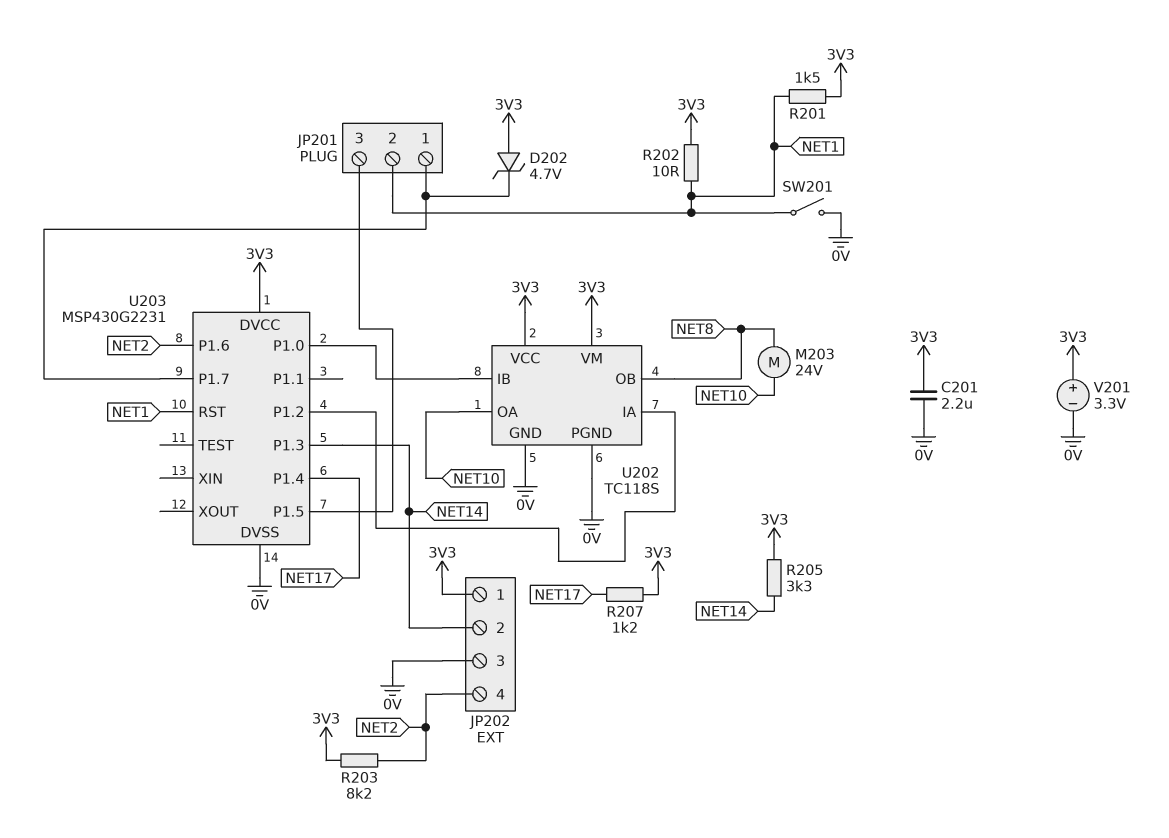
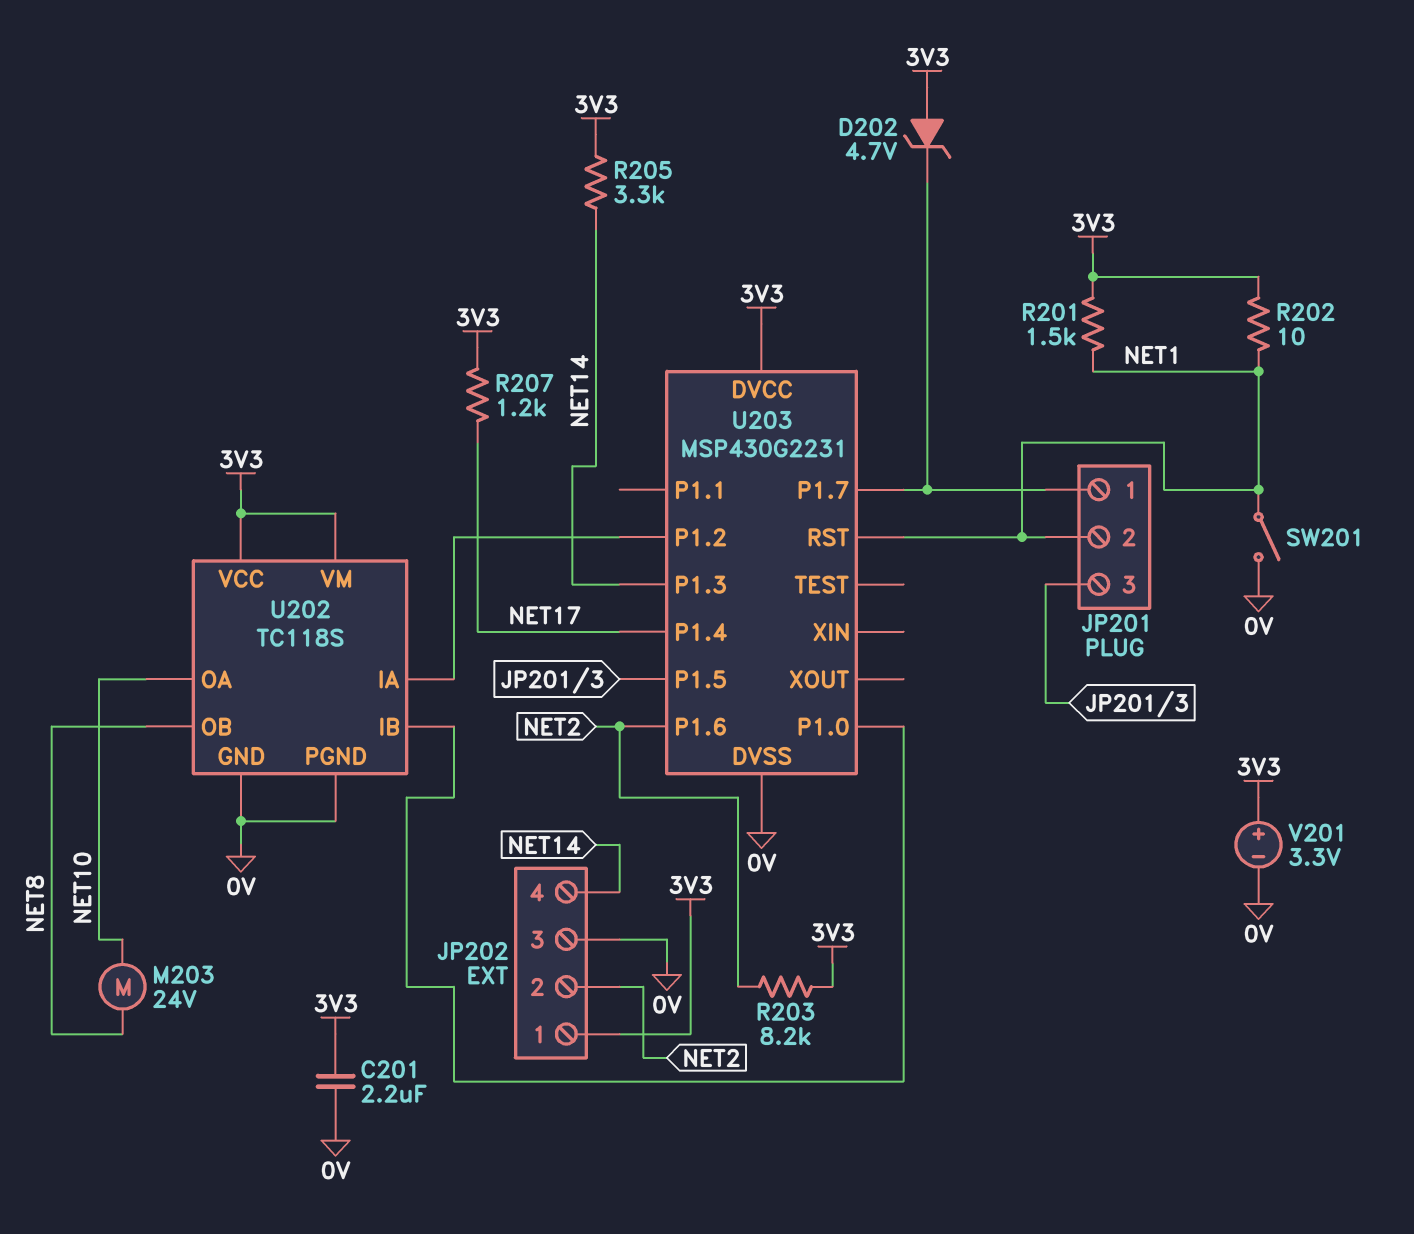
JP202 pin 2: NET14 -> NET2
JP202 pin 4: NET2 -> NET14

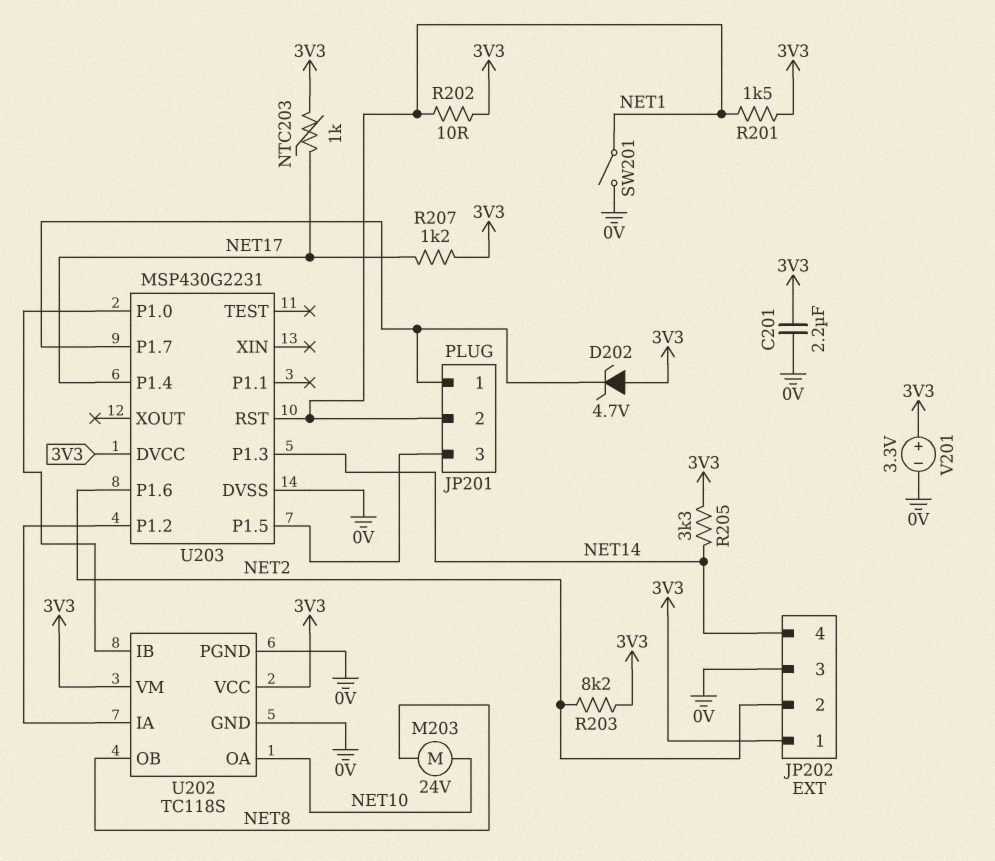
NTC203: none -> 1k (3V3, NET17)

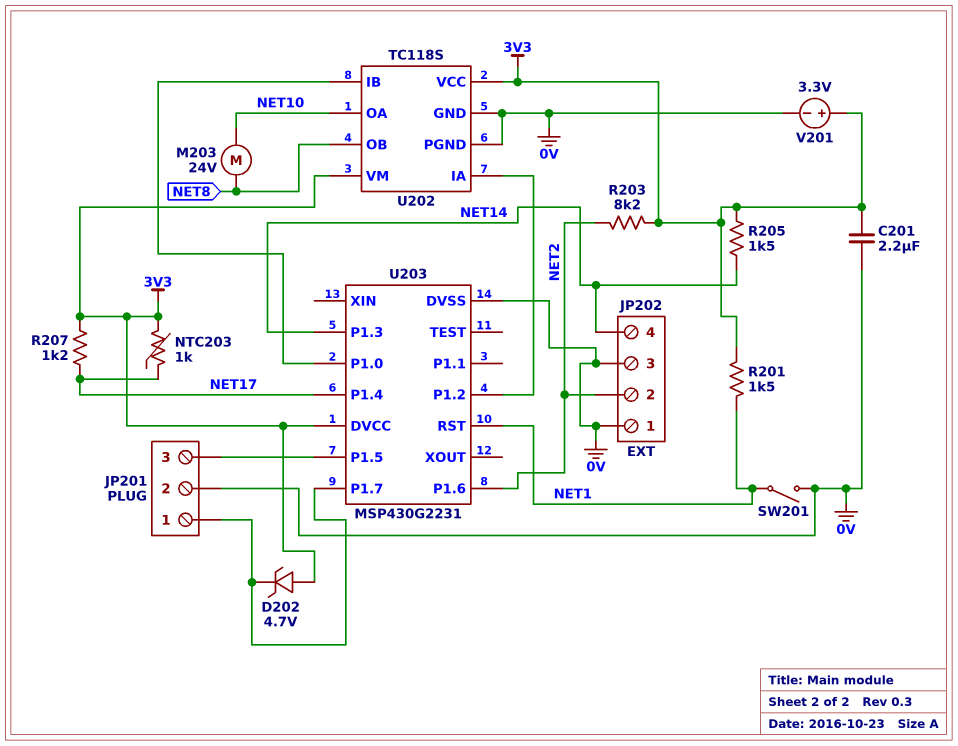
JP201 pin 2: NET1 -> 0V
JP202 pin 1: 3V3 -> 0V
R202: 10 (3V3, NET1) -> none
R205: 3.3k (3V3, NET14) -> 1.5k (3V3, NET14)

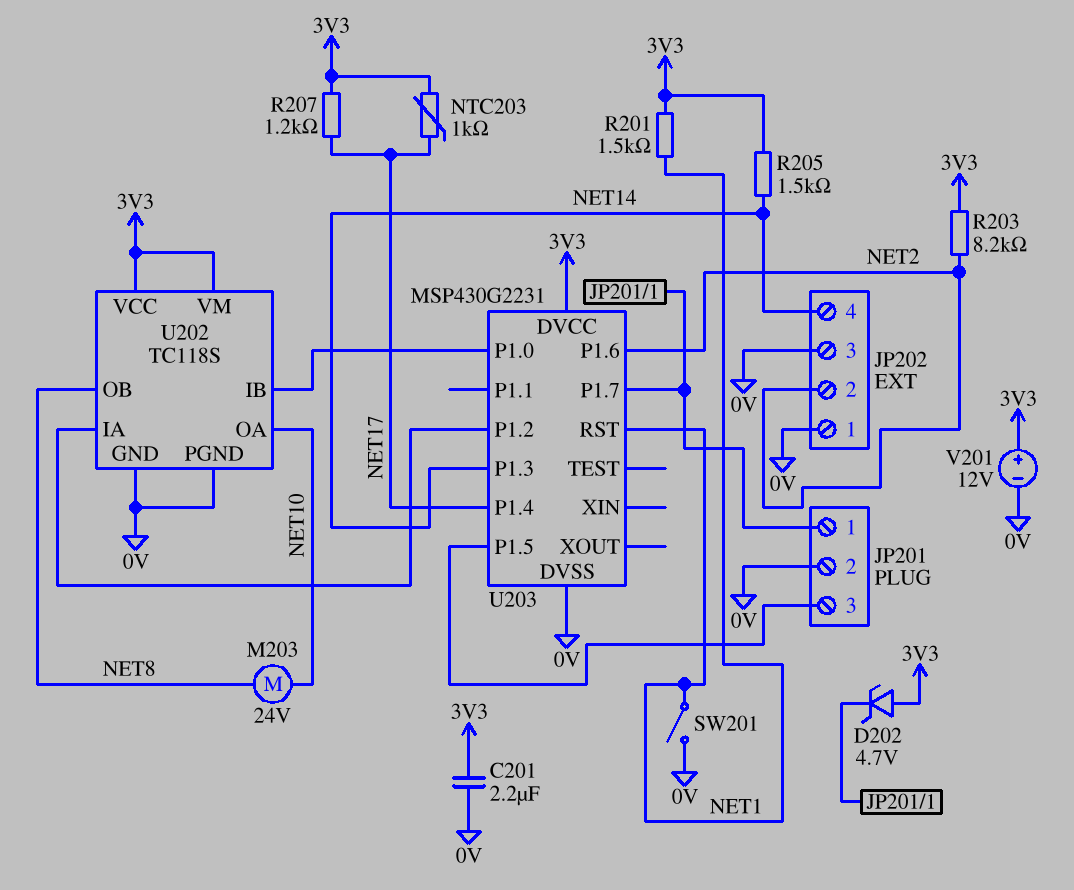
V201: 3.3V (plus 3V3, minus 0V) -> 12V (plus 3V3, minus 0V)

